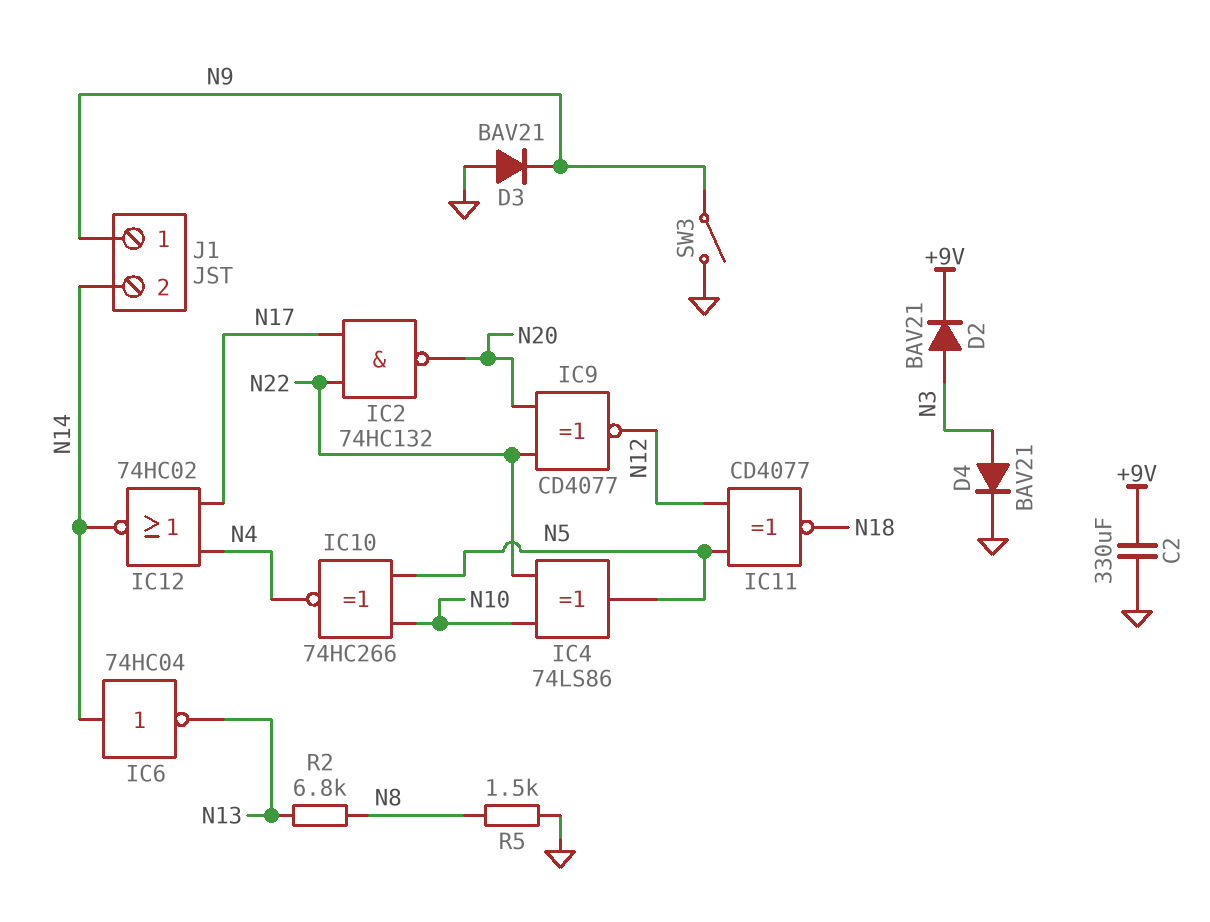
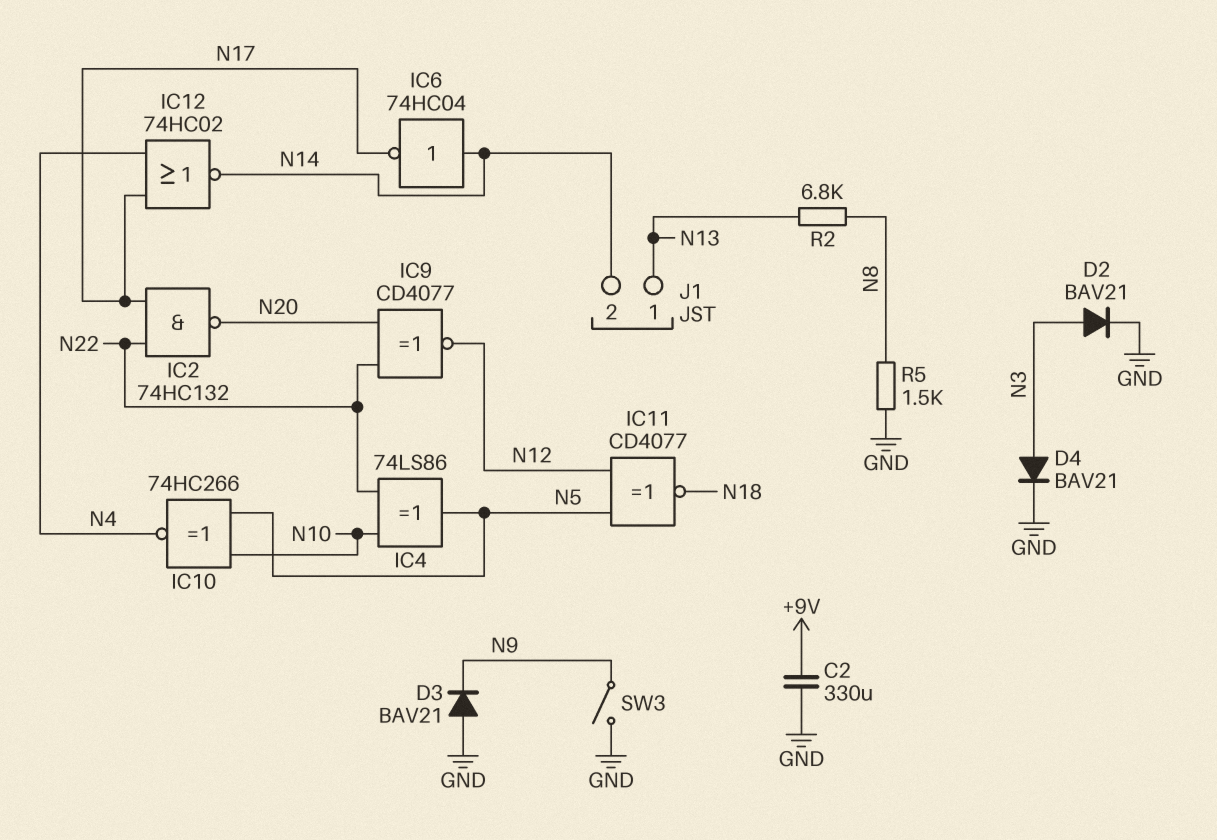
D2: diode BAV21 (A N3, K +9V) -> diode BAV21 (A N3, K GND)
IC6: NOT 74HC04 (in N14, out N13) -> NOT 74HC04 (in N14, out N17)
J1 pin 1: N9 -> N13

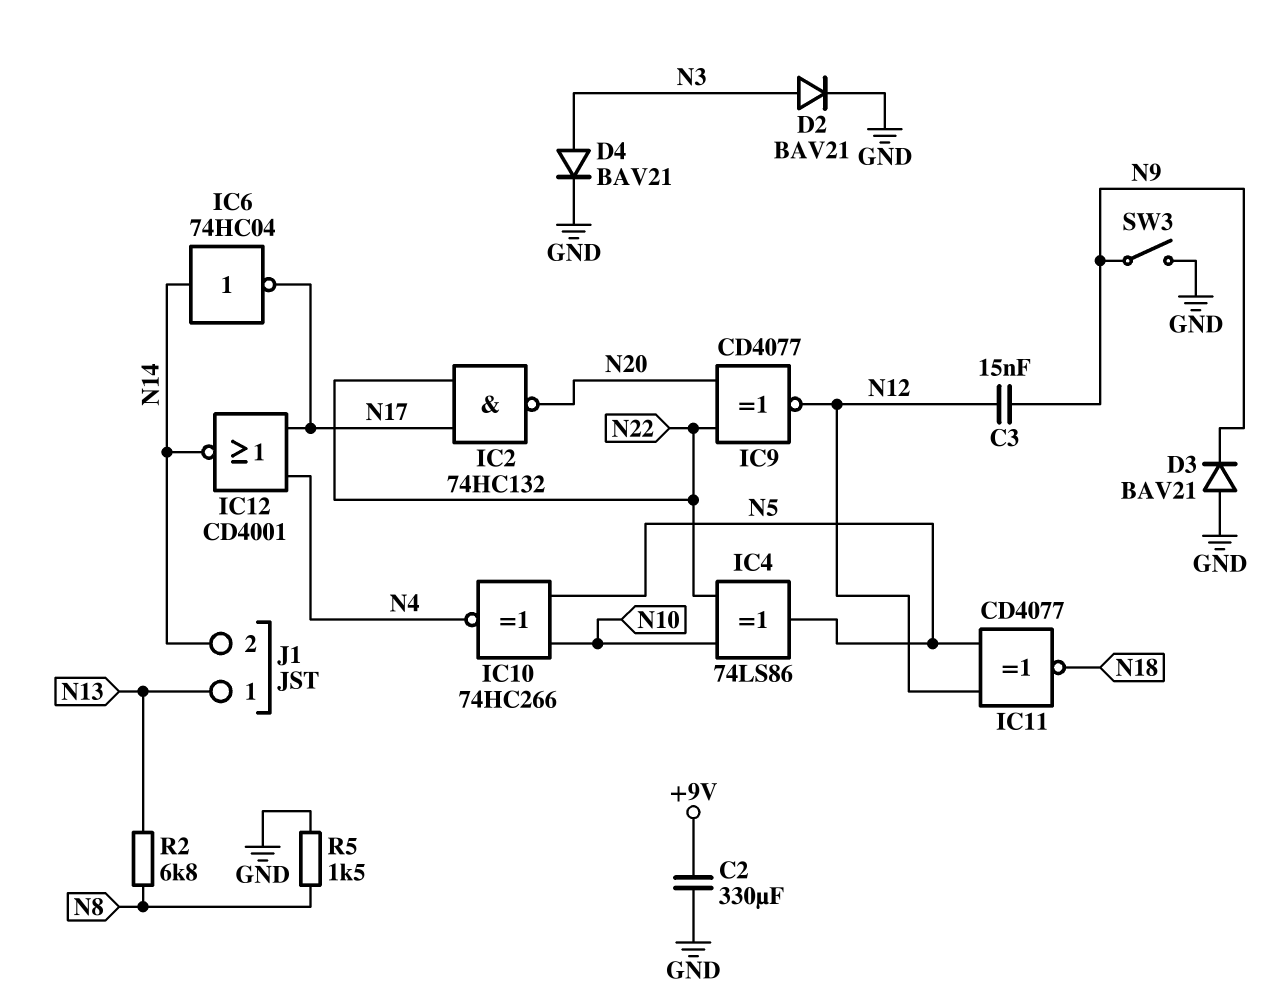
C3: none -> 15nF (N9, N12)
IC12: NOR 74HC02 (in N4, in N17, out N14) -> NOR CD4001 (in N4, in N17, out N14)

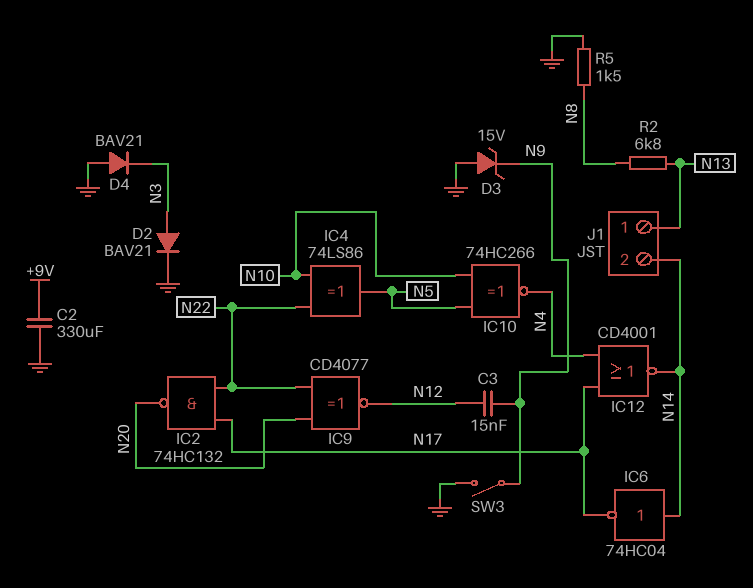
D3: diode BAV21 (A GND, K N9) -> zener 15V (A GND, K N9)
D4: diode BAV21 (A N3, K GND) -> diode BAV21 (A GND, K N3)
IC11: XNOR CD4077 (in N5, in N12, out N18) -> none

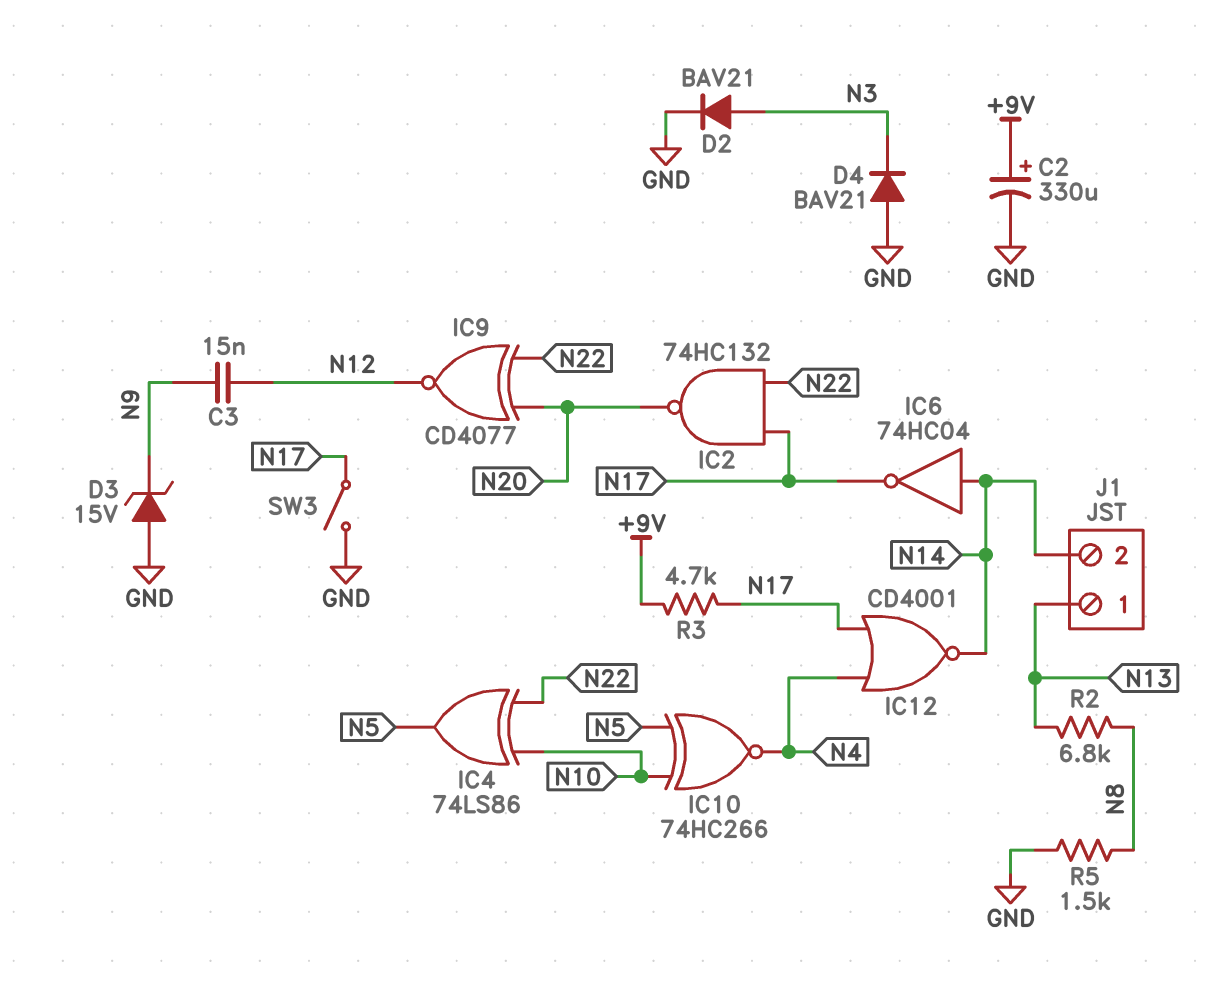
C2: 330uF (+9V, GND) -> 330uF (plus +9V, minus GND)
R3: none -> 4.7k (+9V, N17)
SW3: switch (GND, N9) -> switch (GND, N17)

